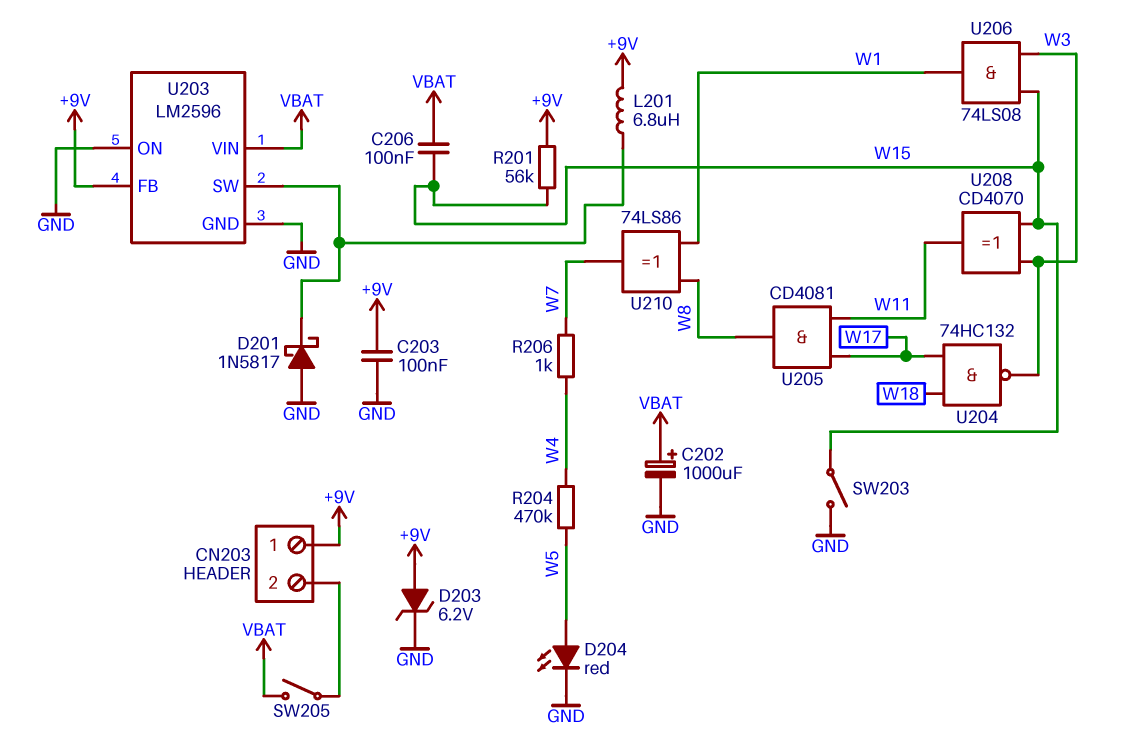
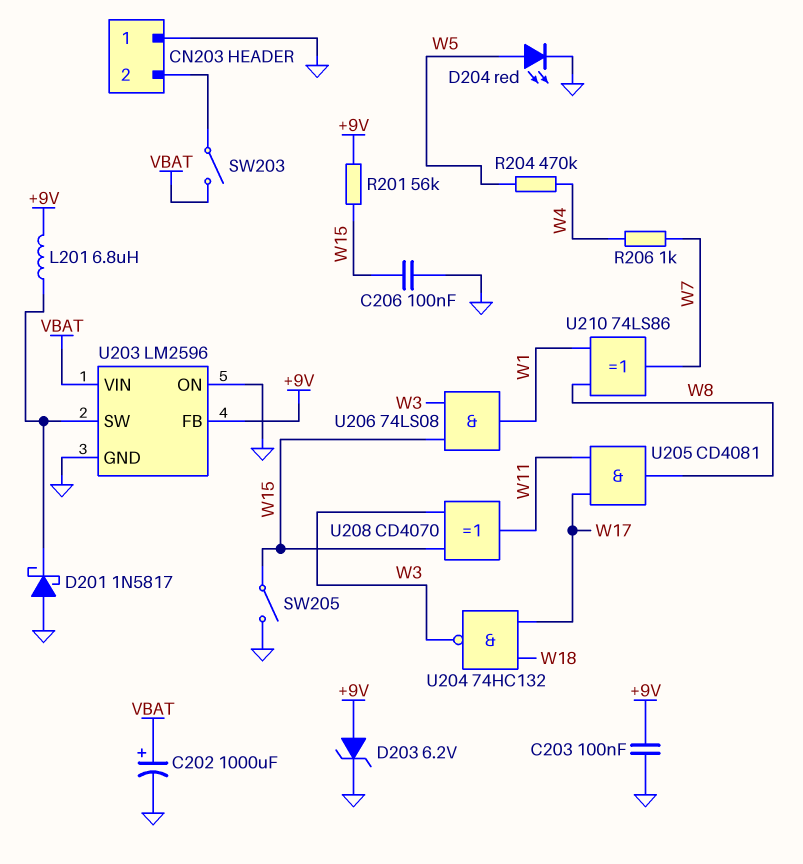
C206: 100nF (VBAT, W15) -> 100nF (GND, W15)
CN203 pin 1: +9V -> GND
SW203: switch (GND, W15) -> switch (CN203/2, VBAT)
SW205: switch (CN203/2, VBAT) -> switch (GND, W15)

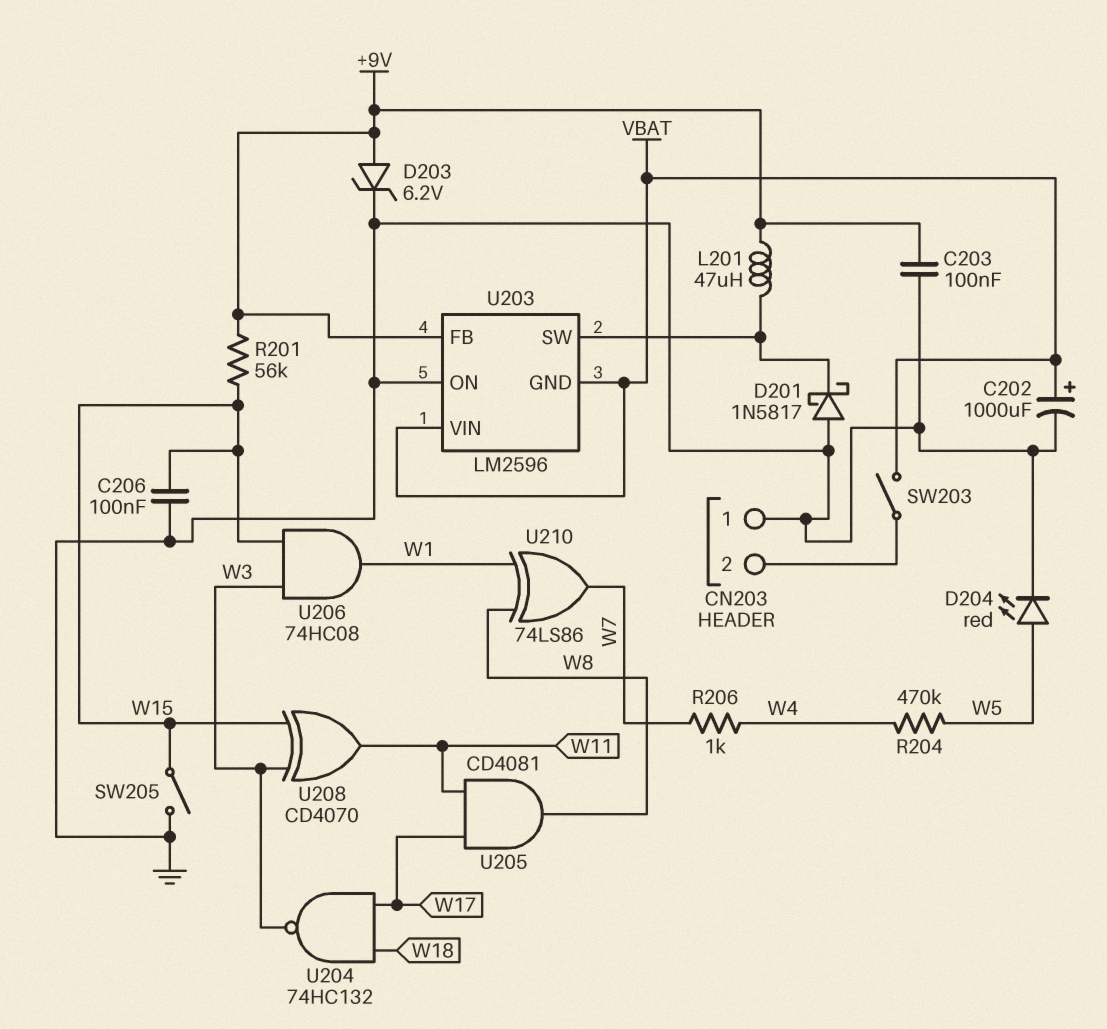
L201: 6.8uH (+9V, U203/SW) -> 47uH (+9V, U203/SW)
U203 pin GND: GND -> VBAT
U206: AND 74LS08 (in W3, in W15, out W1) -> AND 74HC08 (in W3, in W15, out W1)

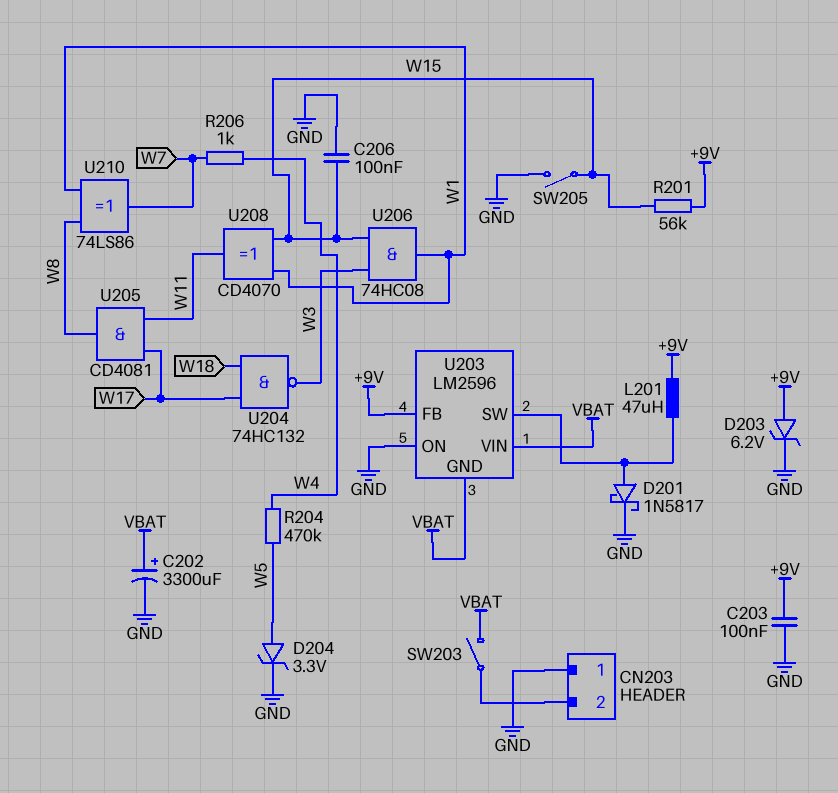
C202: 1000uF (plus VBAT, minus GND) -> 3300uF (plus VBAT, minus GND)
D201: schottky 1N5817 (A GND, K U203/SW) -> schottky 1N5817 (A U203/SW, K GND)
D204: LED red (A W5, K GND) -> zener 3.3V (A W5, K GND)
U208: XOR CD4070 (in W3, in W15, out W11) -> XOR CD4070 (in W1, in W15, out W11)

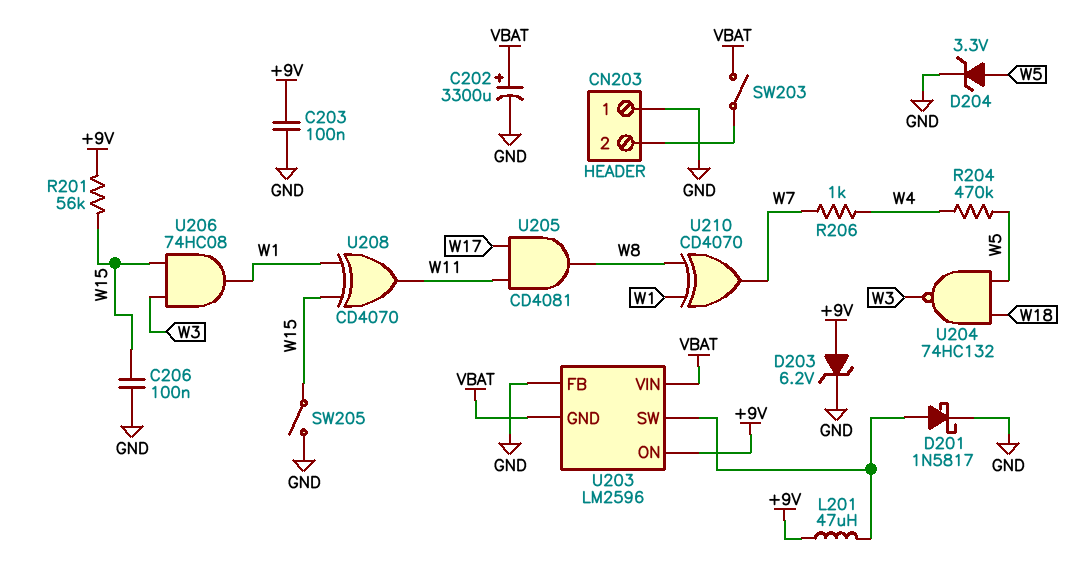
U203 pin FB: +9V -> GND
U203 pin ON: GND -> +9V
U204: NAND 74HC132 (in W17, in W18, out W3) -> NAND 74HC132 (in W5, in W18, out W3)
U210: XOR 74LS86 (in W1, in W8, out W7) -> XOR CD4070 (in W1, in W8, out W7)

